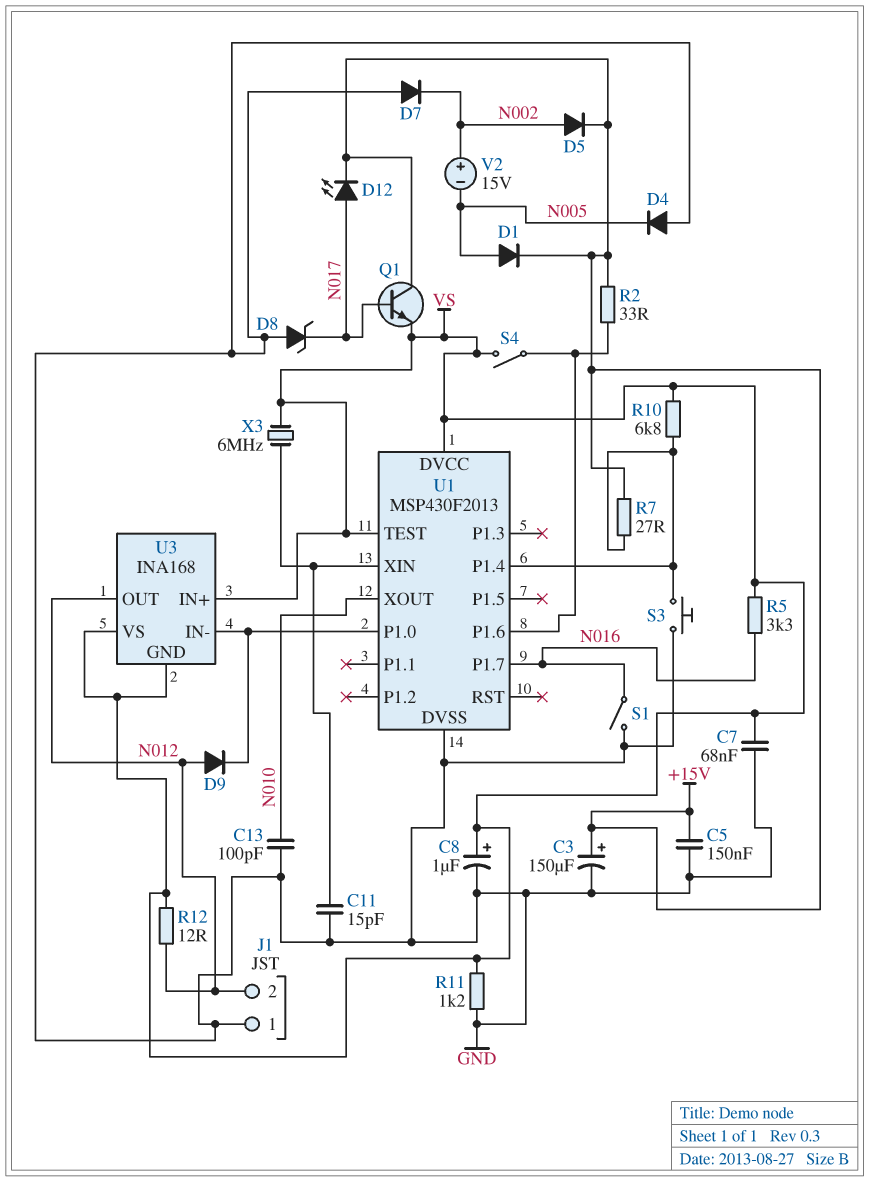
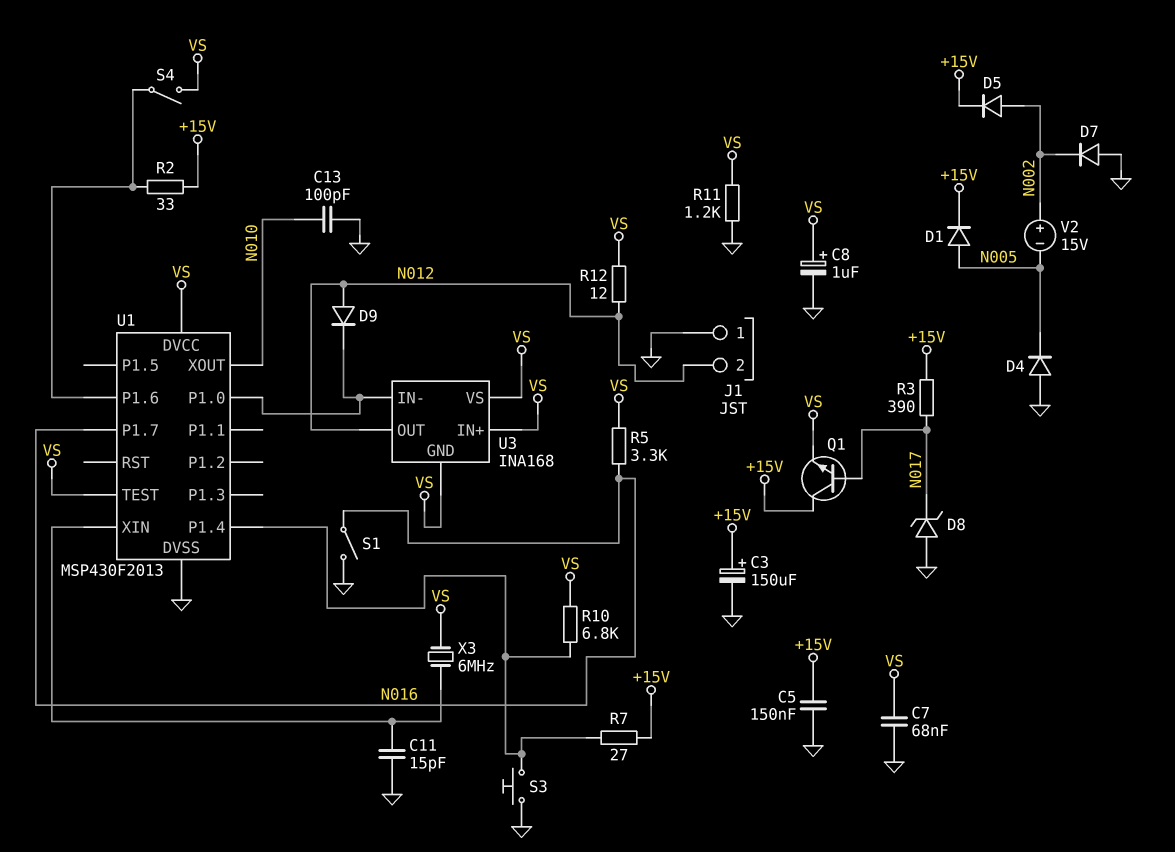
D12: LED (A N017, K +15V) -> none
R3: none -> 390 (+15V, N017)

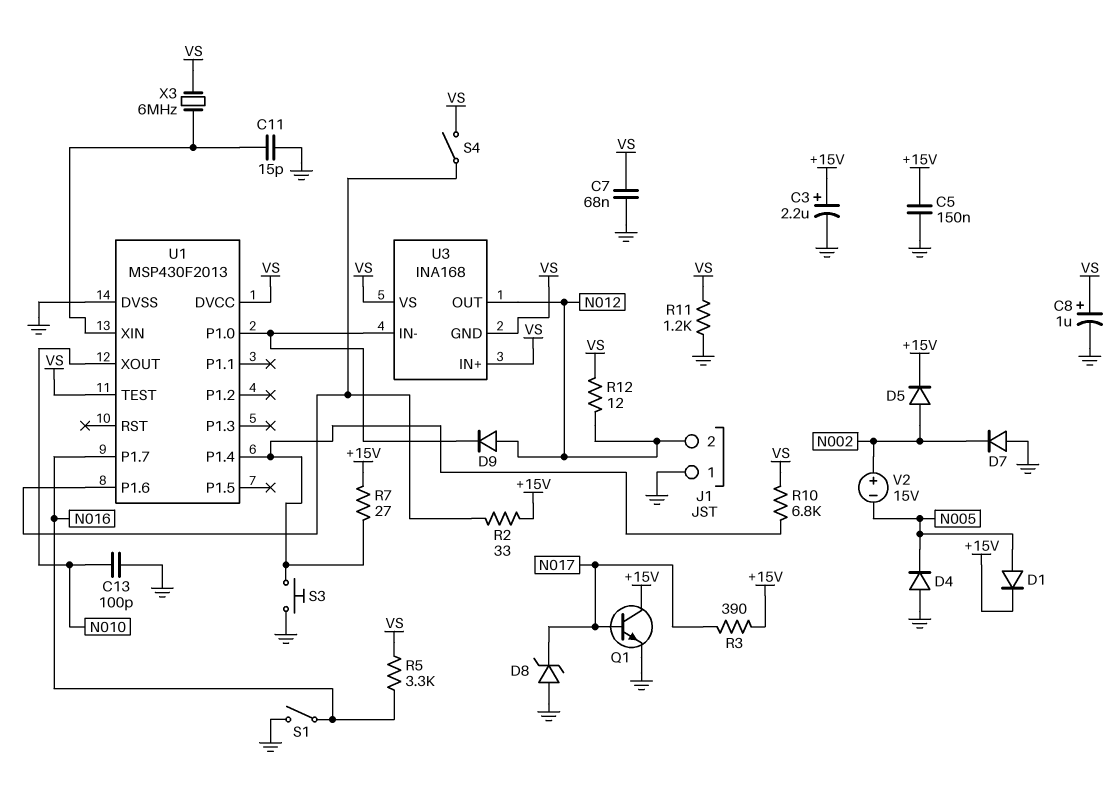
C3: 150uF (plus +15V, minus GND) -> 2.2uF (plus +15V, minus GND)
Q1: NPN (B N017, C +15V, E VS) -> NPN (B N017, C +15V, E GND)

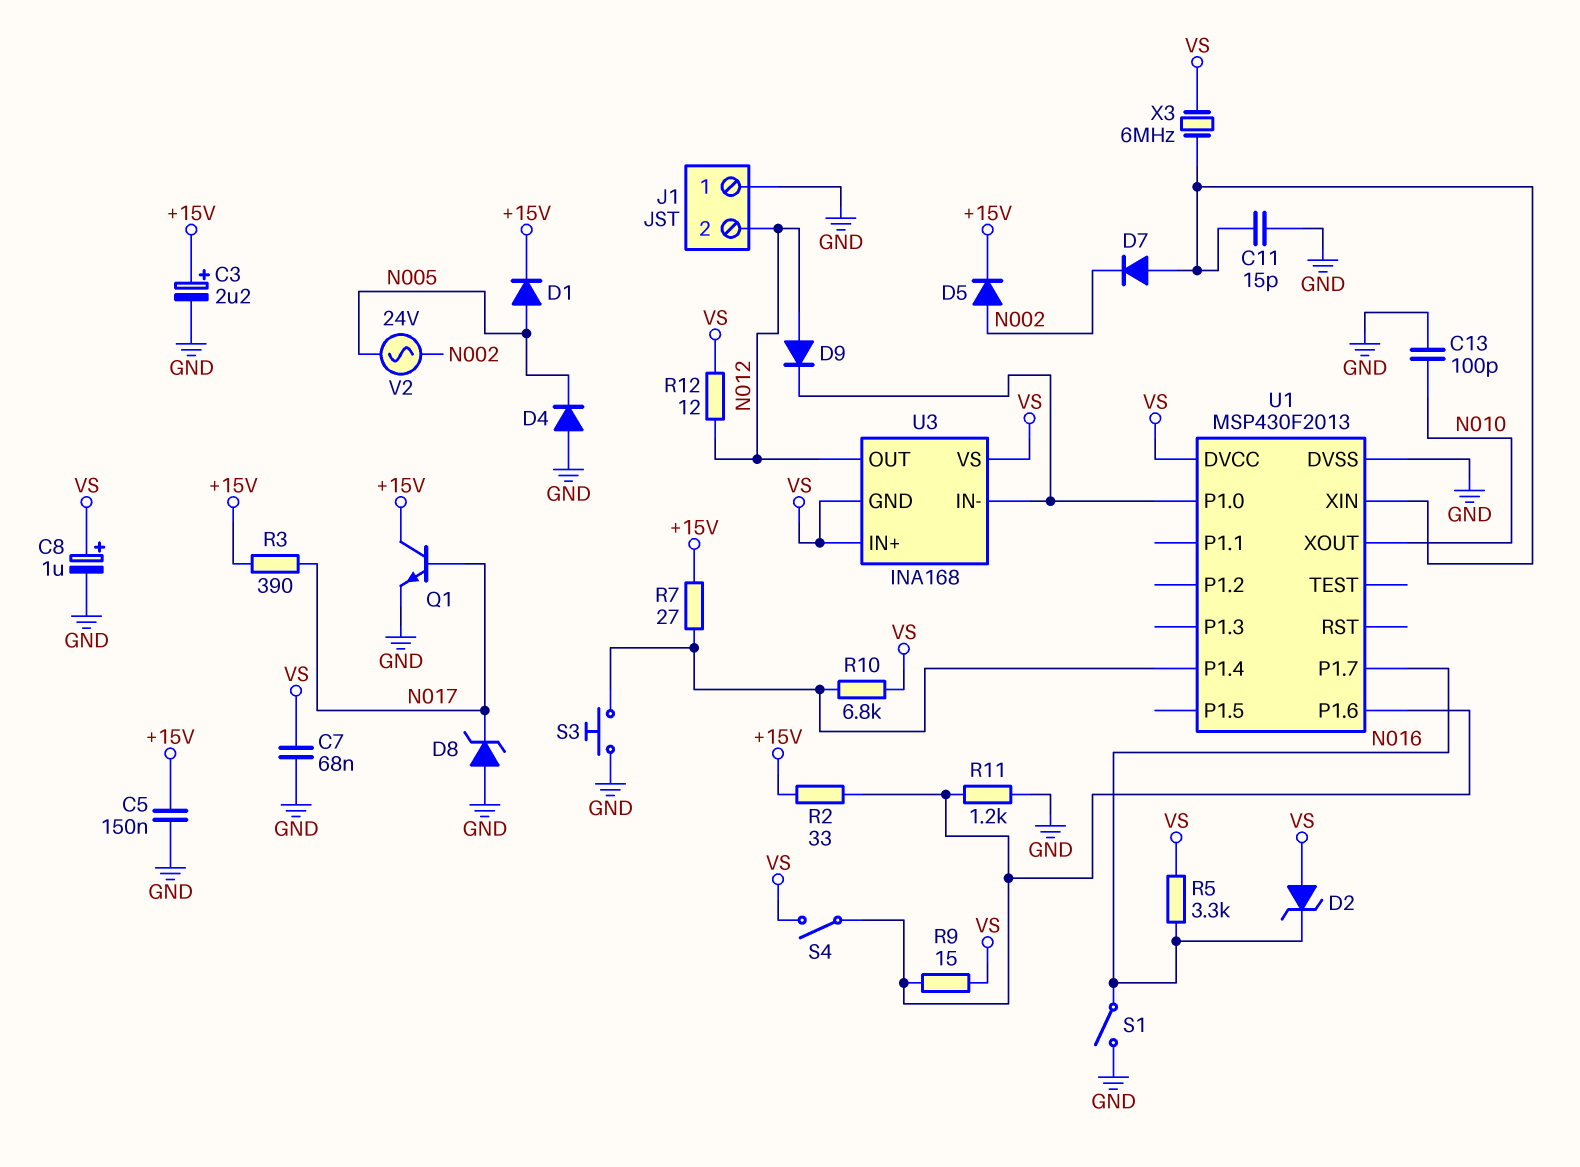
D2: none -> zener (A VS, K N016)
D7: diode (A GND, K N002) -> diode (A U1/XIN, K N002)
R9: none -> 15 (U1/P1.6, VS)
R11: 1.2k (GND, VS) -> 1.2k (GND, U1/P1.6)
U1 pin TEST: VS -> none
V2: 15V (plus N002, minus N005) -> AC 24V (N002, N005)

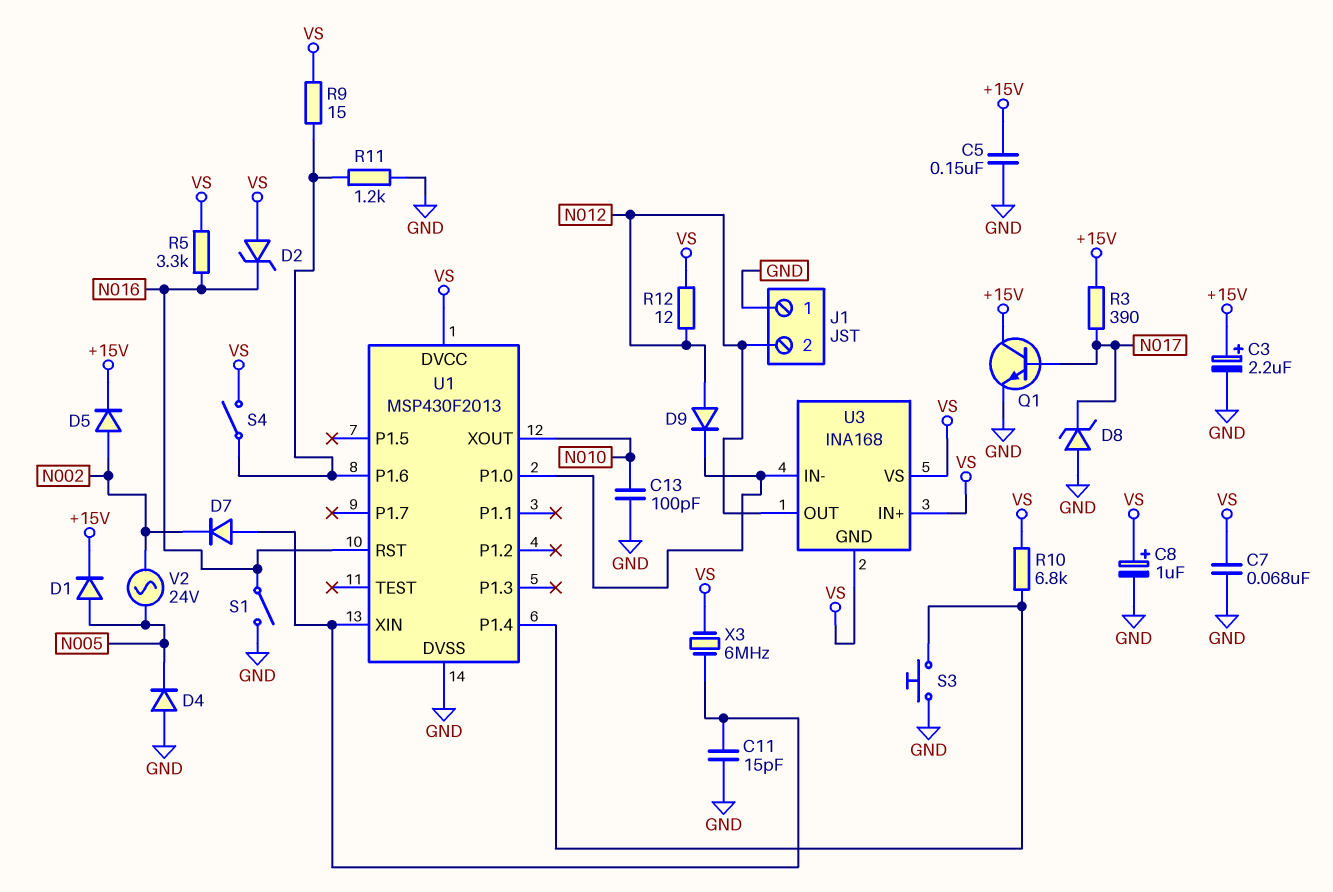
R2: 33 (+15V, U1/P1.6) -> none
R7: 27 (+15V, U1/P1.4) -> none
U1 pin P1.7: N016 -> none
U1 pin RST: none -> N016

